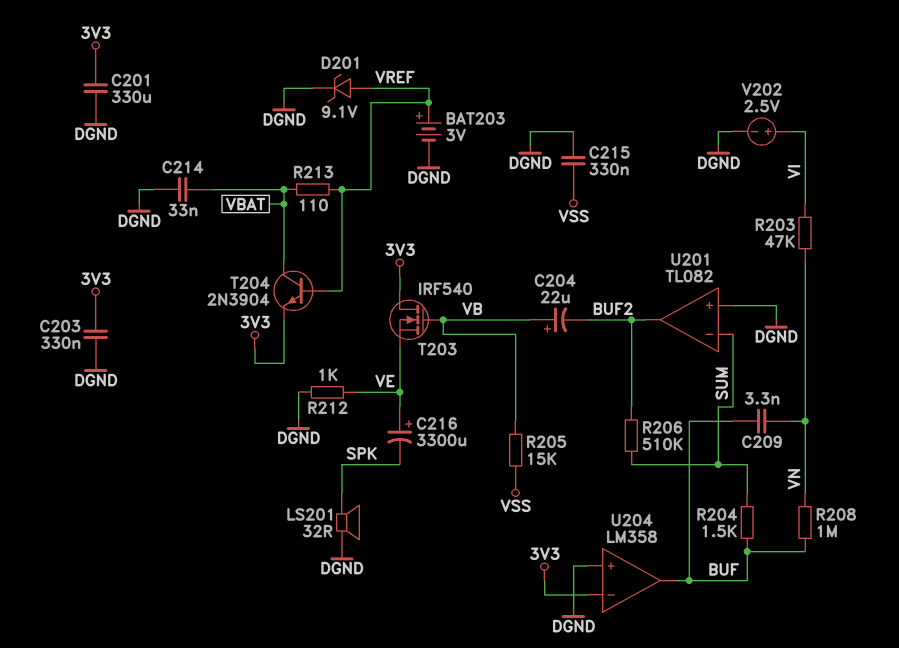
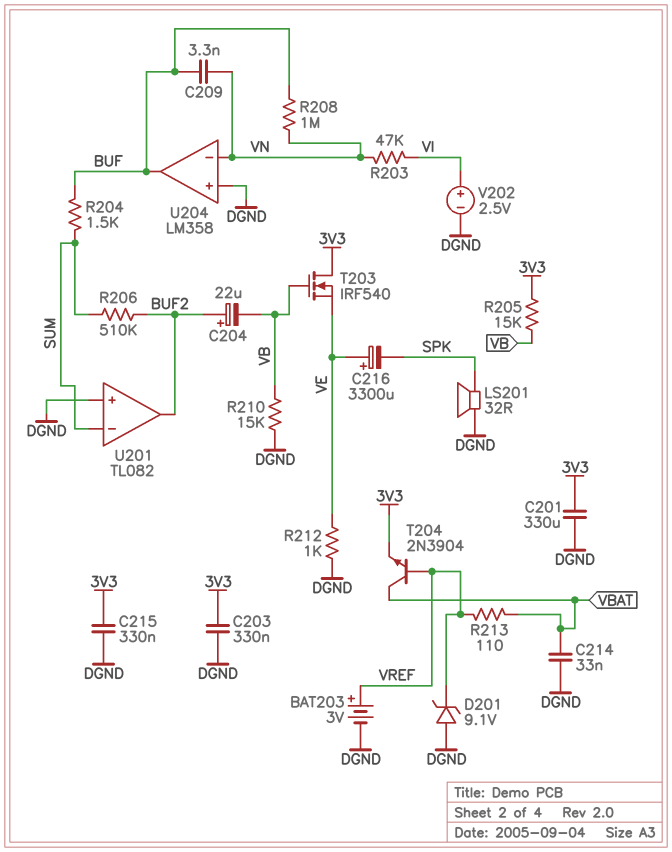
C204: 22uF (plus VB, minus BUF2) -> 22uF (plus BUF2, minus VB)
C215: 330nF (DGND, VSS) -> 330nF (3V3, DGND)
D201: zener 9.1V (A VREF, K DGND) -> zener 9.1V (A DGND, K VREF)
R205: 15k (VB, VSS) -> 15k (3V3, VB)
R210: none -> 15k (DGND, VB)
U204 pin in-: 3V3 -> VN

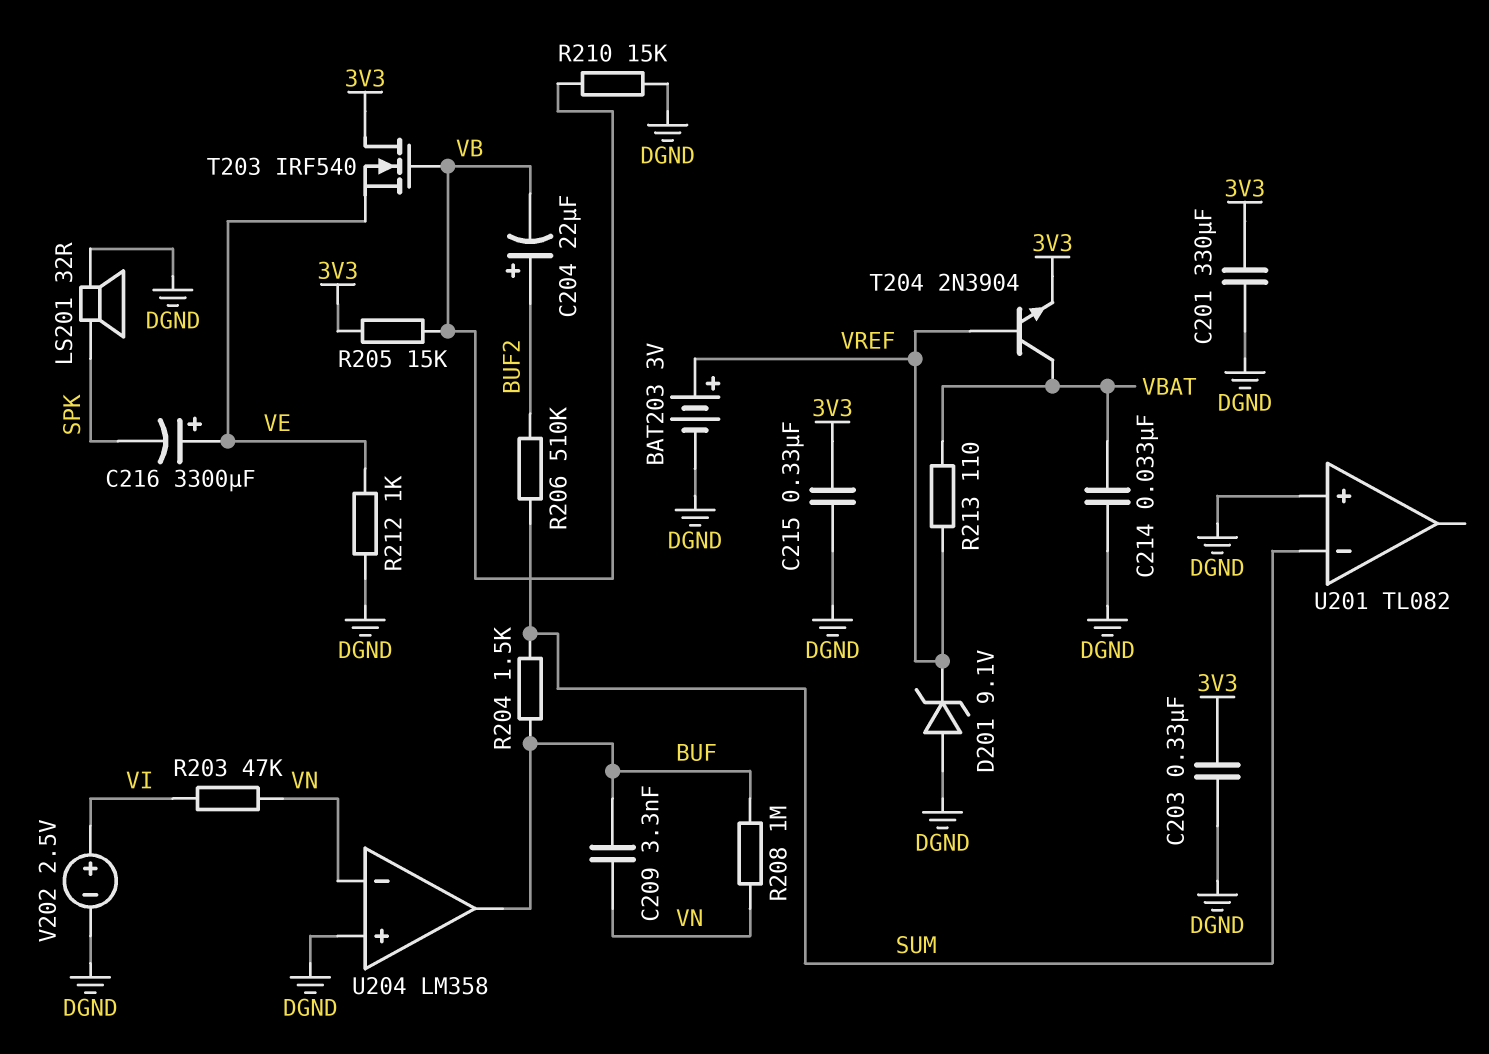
U201 pin out: BUF2 -> none

